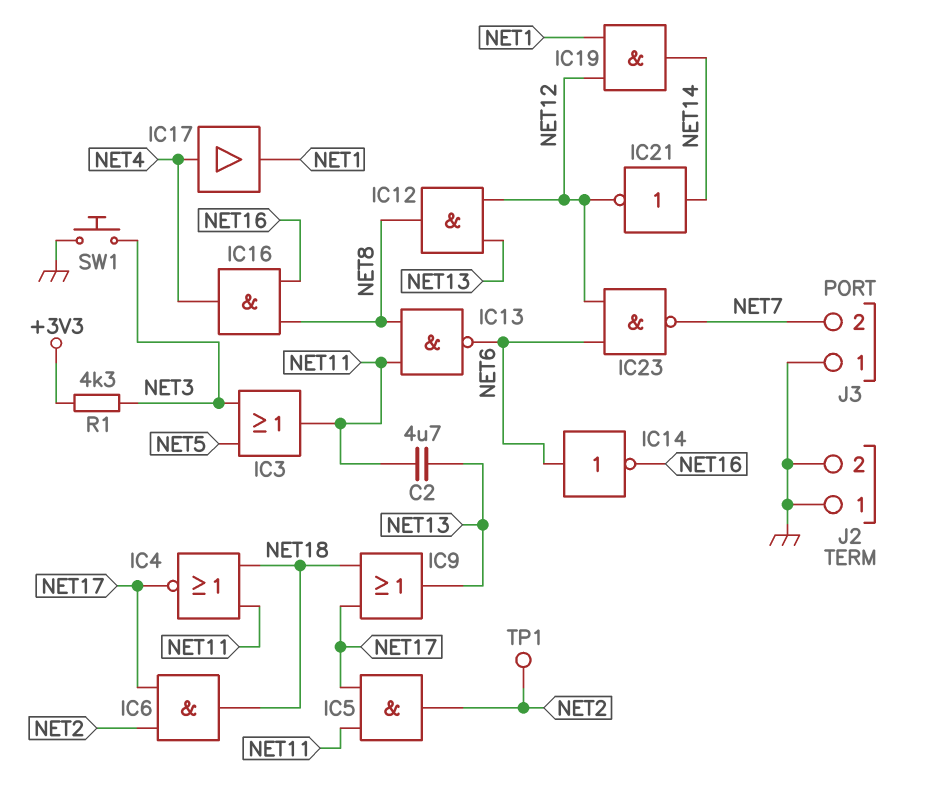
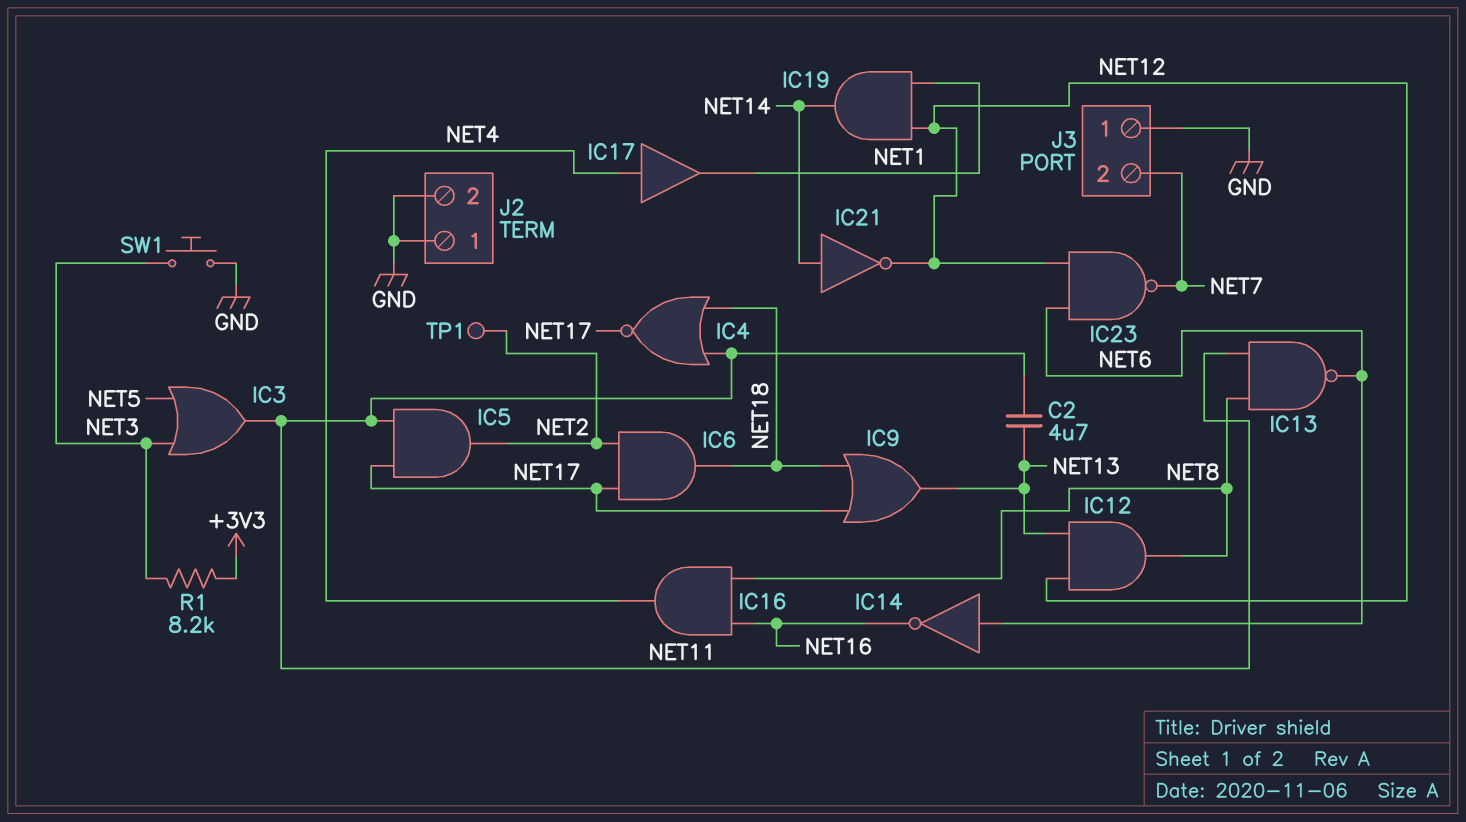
R1: 4.3k (+3V3, NET3) -> 8.2k (+3V3, NET3)

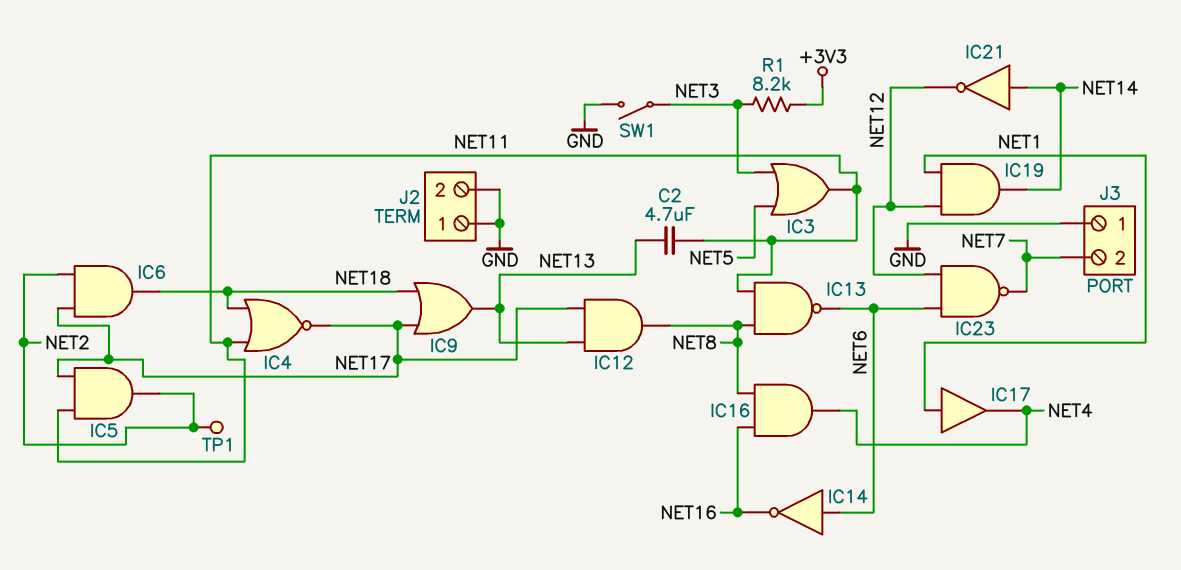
IC12: AND (in NET12, in NET13, out NET8) -> AND (in NET13, in NET17, out NET8)
IC17: buffer (in NET4, out NET1) -> buffer (in NET1, out NET4)
SW1: button (GND, NET3) -> switch (GND, NET3)

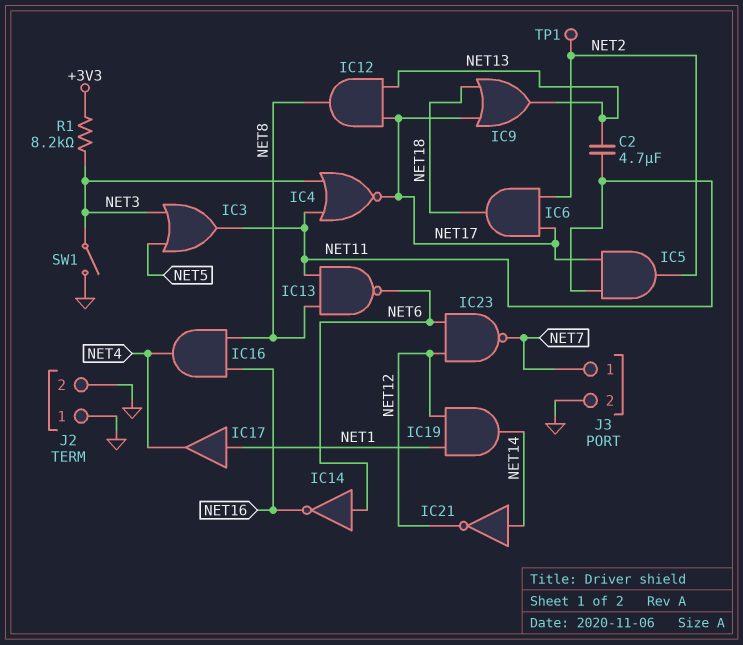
IC4: NOR (in NET11, in NET18, out NET17) -> NOR (in NET3, in NET11, out NET17)
J3 pin 1: GND -> NET7
J3 pin 2: NET7 -> GND

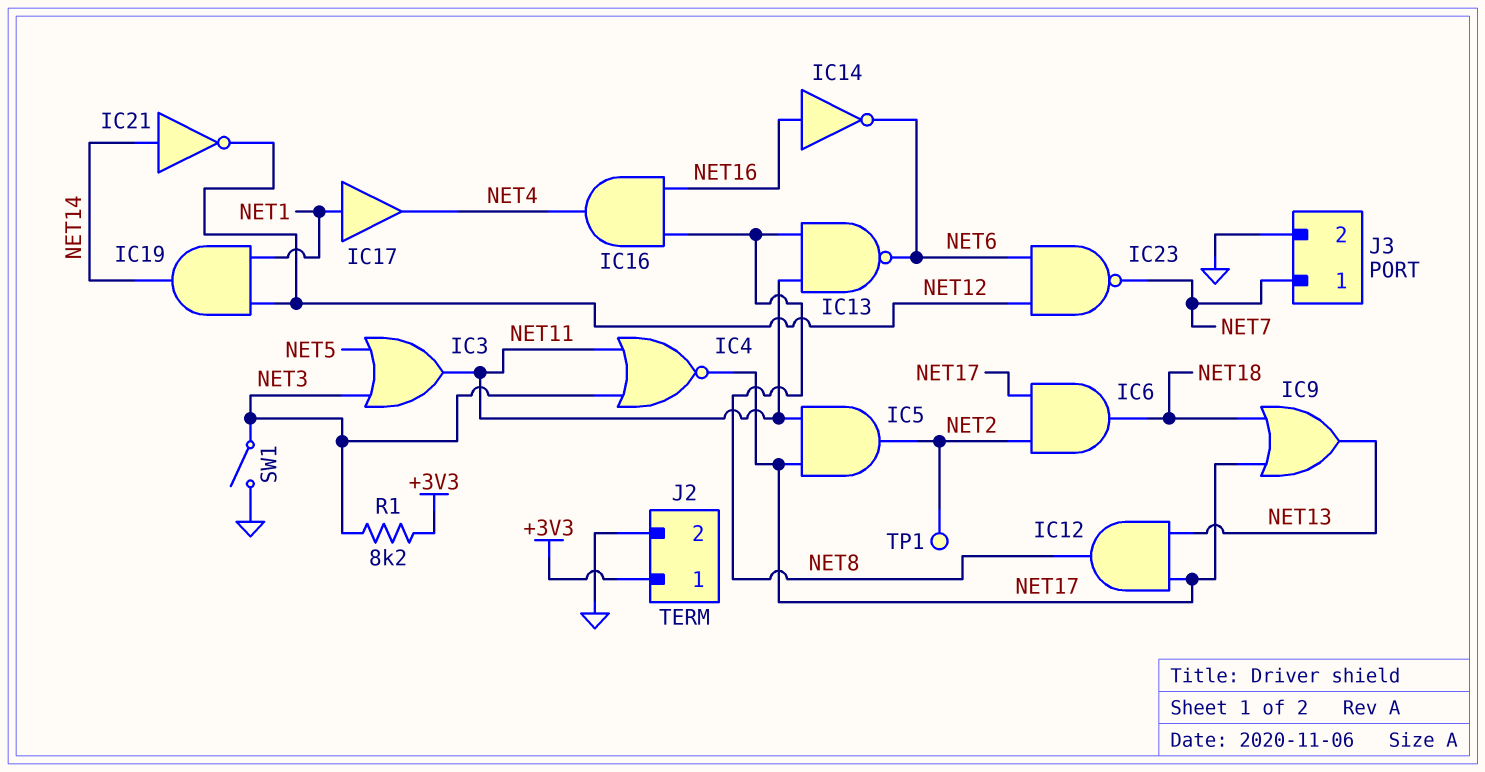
C2: 4.7uF (NET11, NET13) -> none
IC14: NOT (in NET6, out NET16) -> NOT (in NET16, out NET6)
J2 pin 1: GND -> +3V3

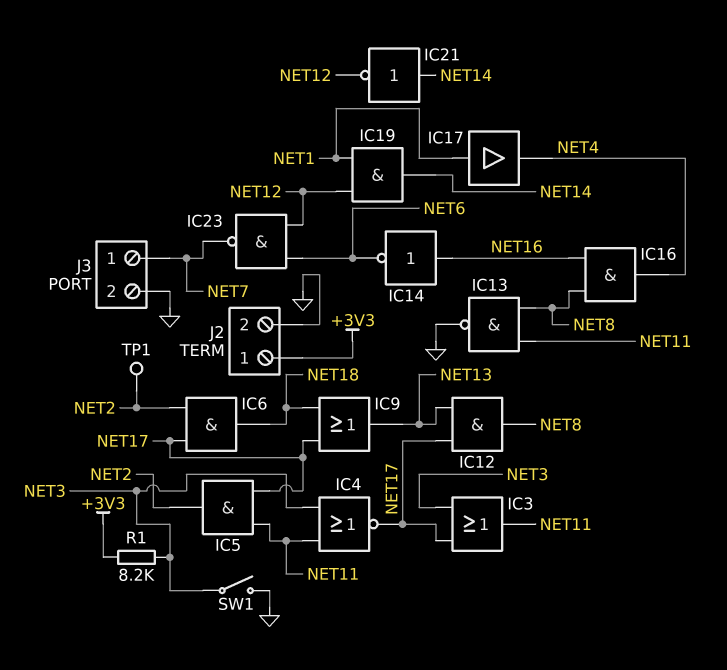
IC3: OR (in NET3, in NET5, out NET11) -> OR (in NET3, in NET17, out NET11)
IC13: NAND (in NET8, in NET11, out NET6) -> NAND (in NET8, in NET11, out GND)

